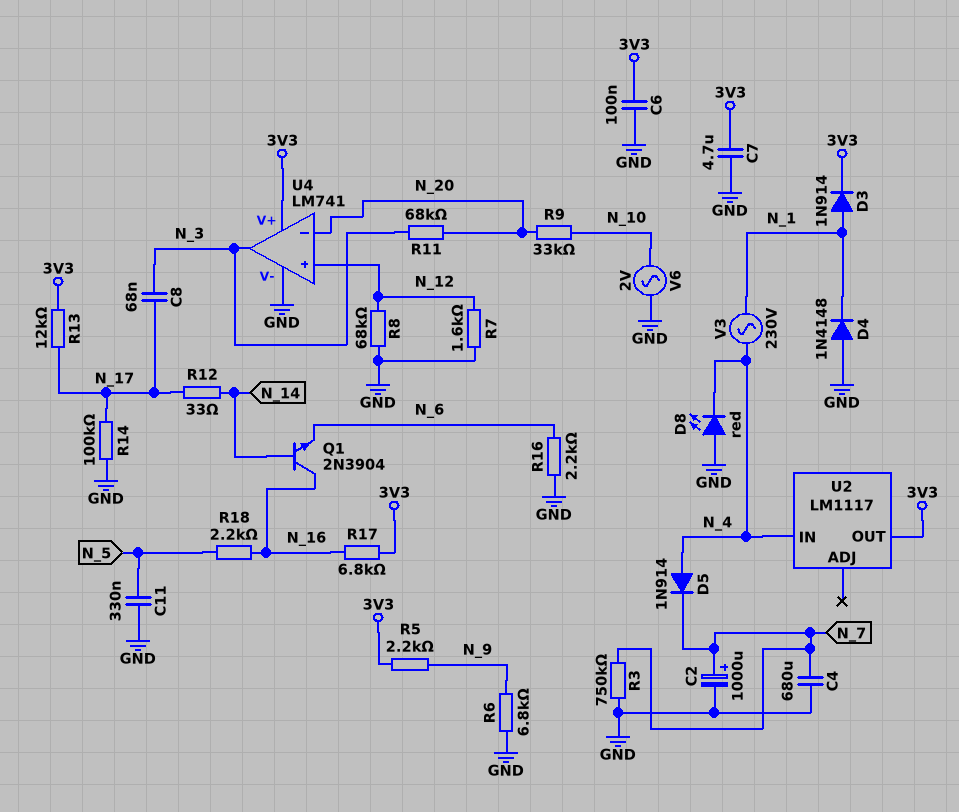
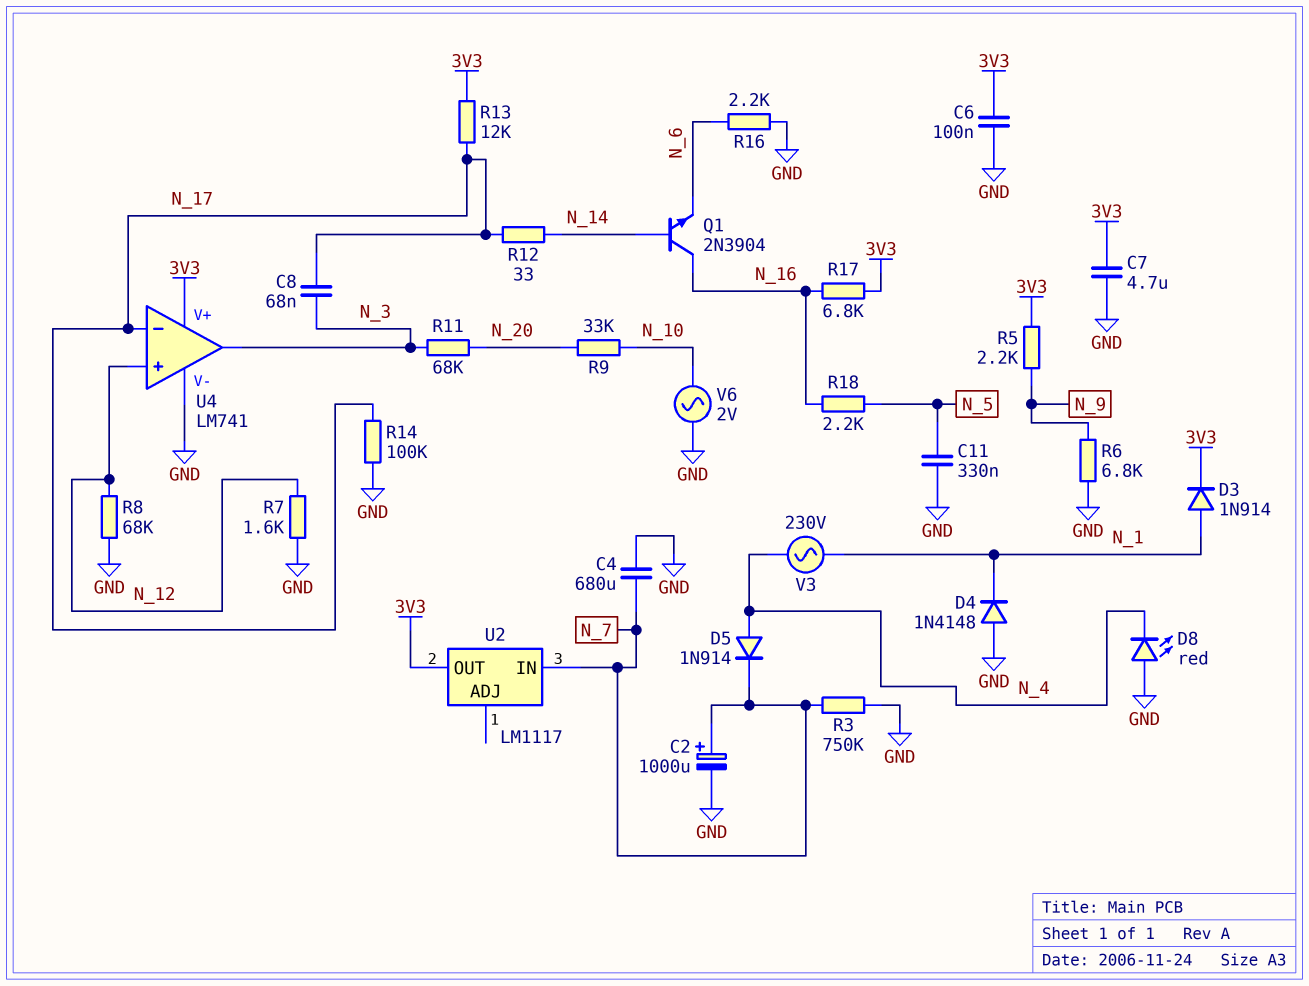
U2 pin IN: N_4 -> N_7
U4 pin in-: N_20 -> N_17

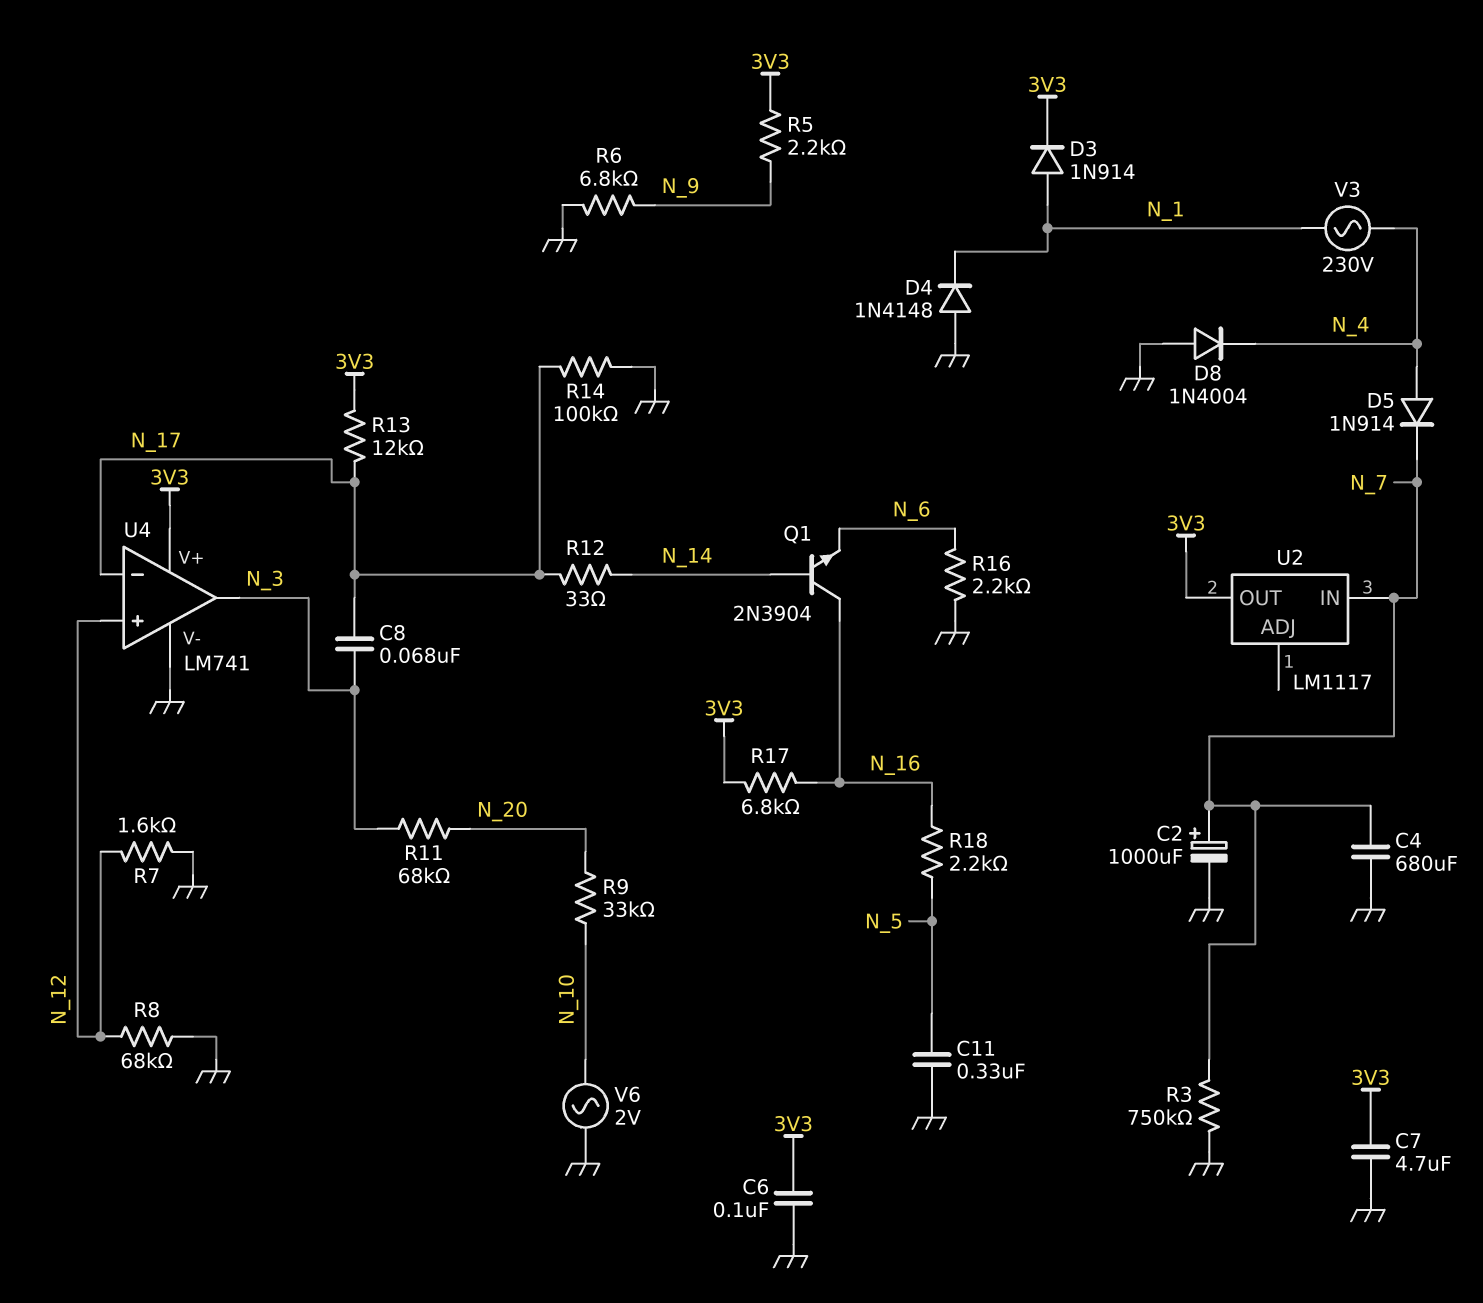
D8: LED red (A GND, K N_4) -> diode 1N4004 (A GND, K N_4)

